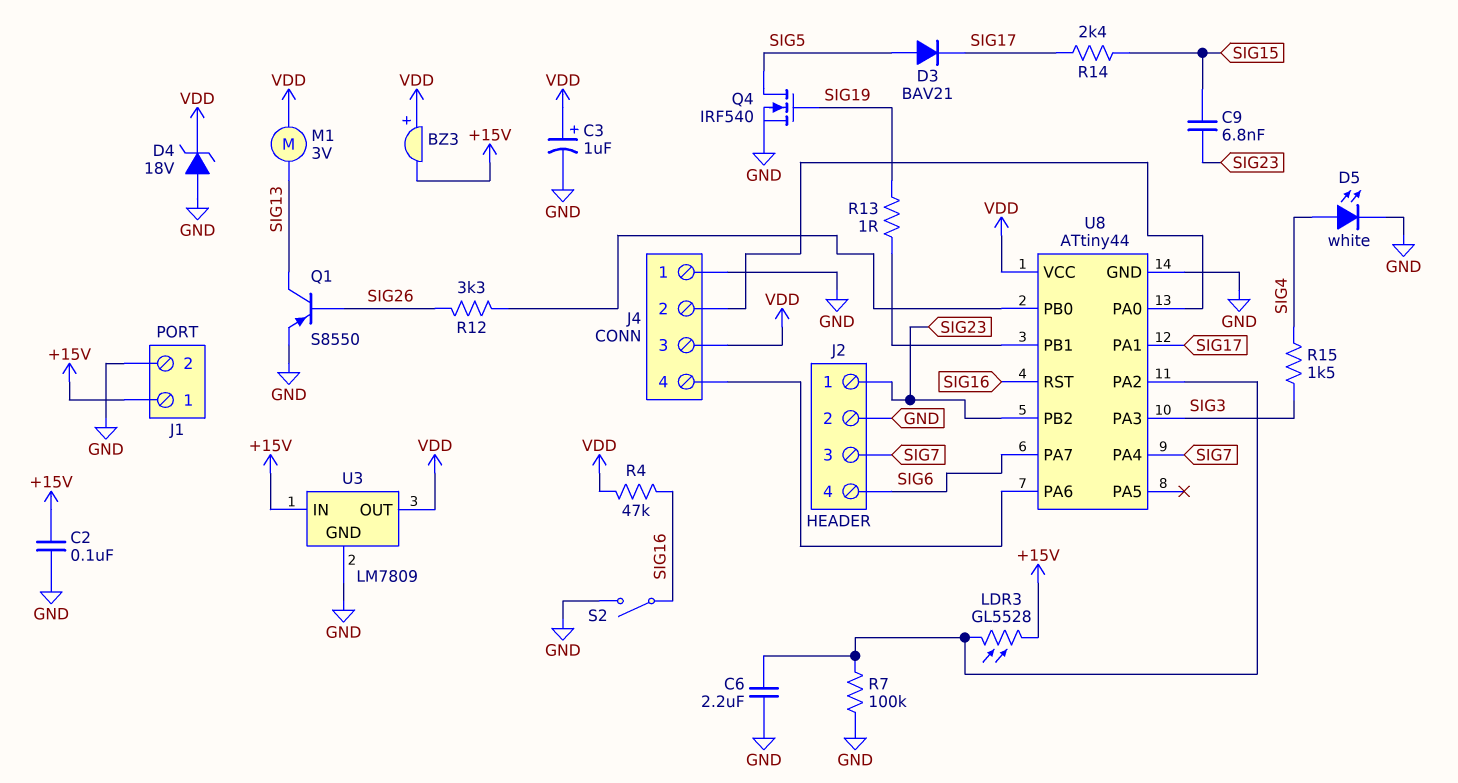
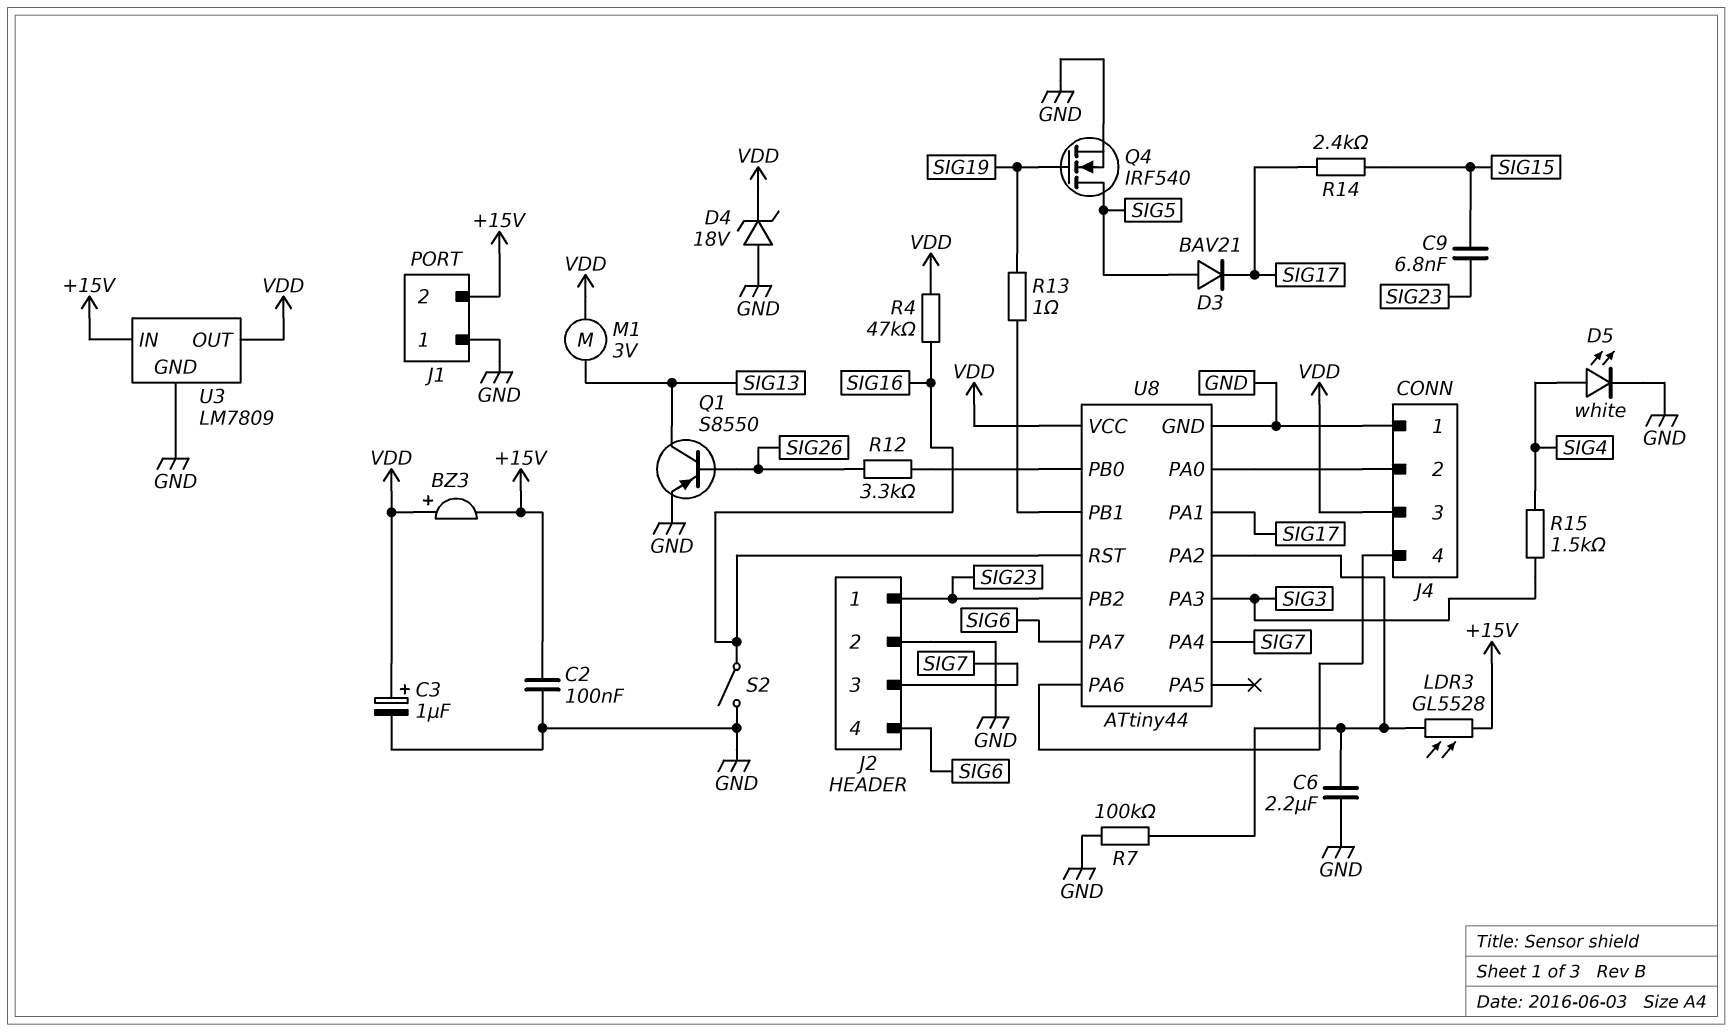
J1 pin 1: +15V -> GND
J1 pin 2: GND -> +15V

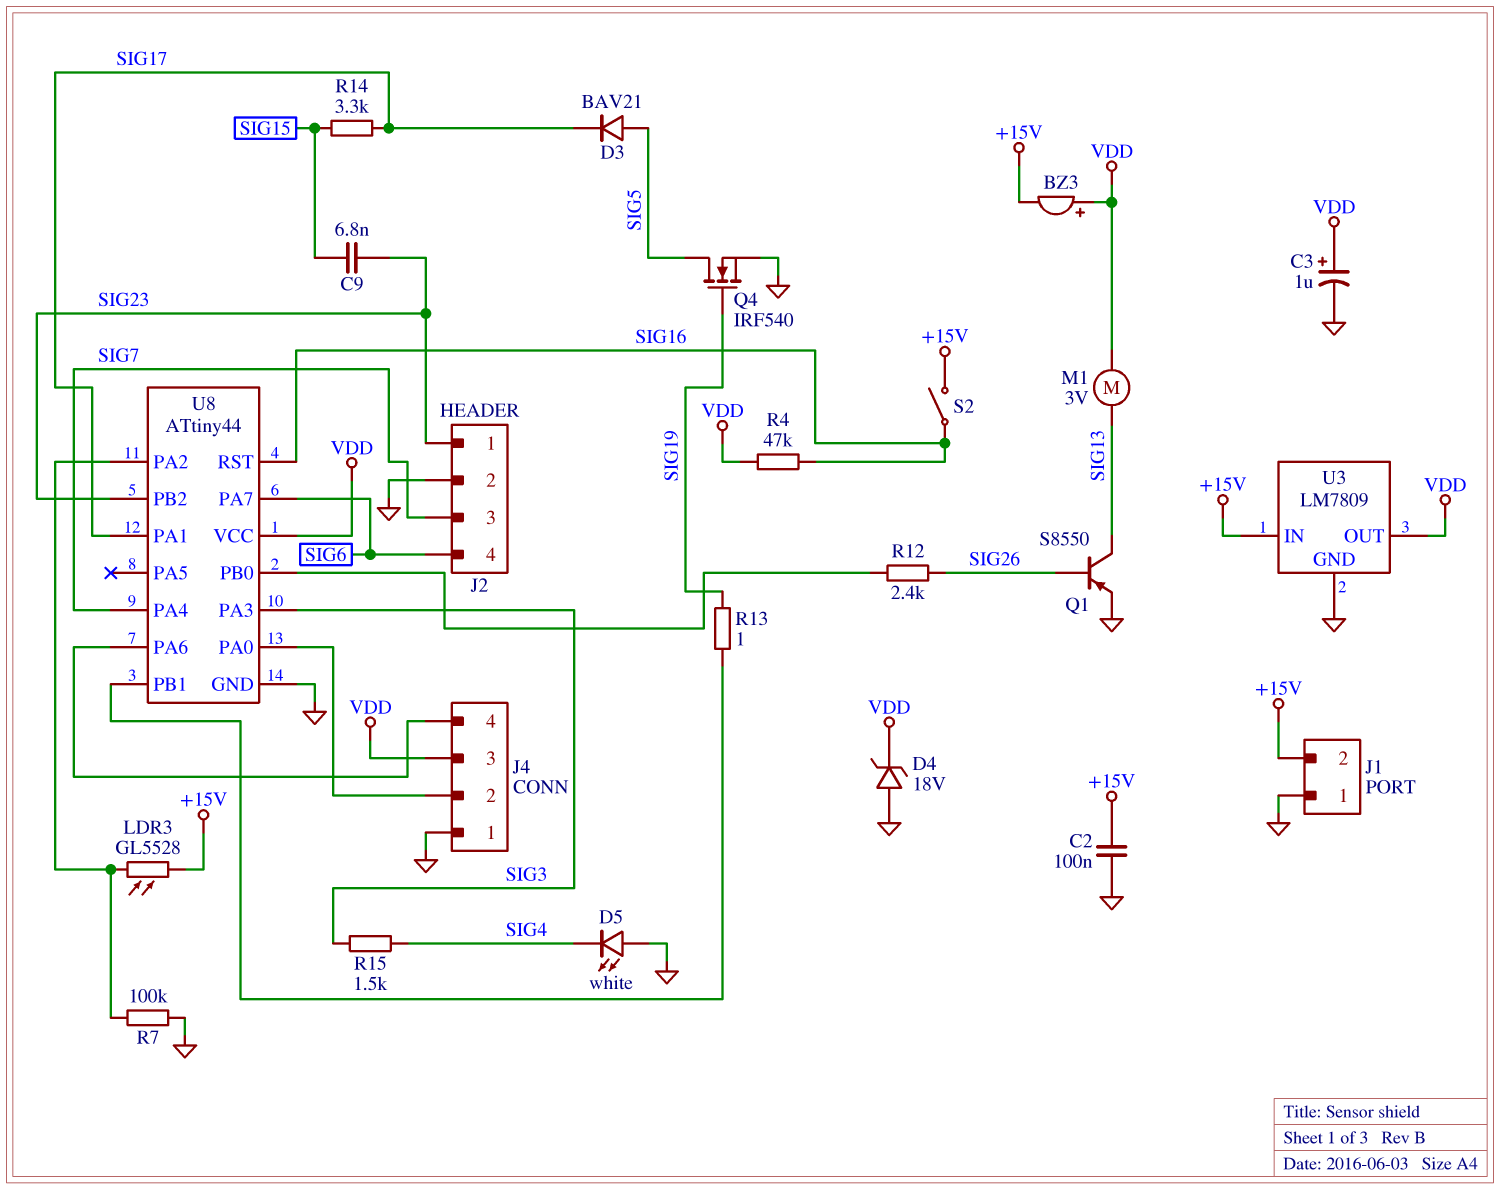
C6: 2.2uF (GND, U8/PA2) -> none
D5: LED white (A SIG4, K GND) -> LED white (A GND, K SIG4)
R12: 3.3k (SIG26, U8/PB0) -> 2.4k (SIG26, U8/PB0)
R14: 2.4k (SIG15, SIG17) -> 3.3k (SIG15, SIG17)
S2: switch (GND, SIG16) -> switch (+15V, SIG16)

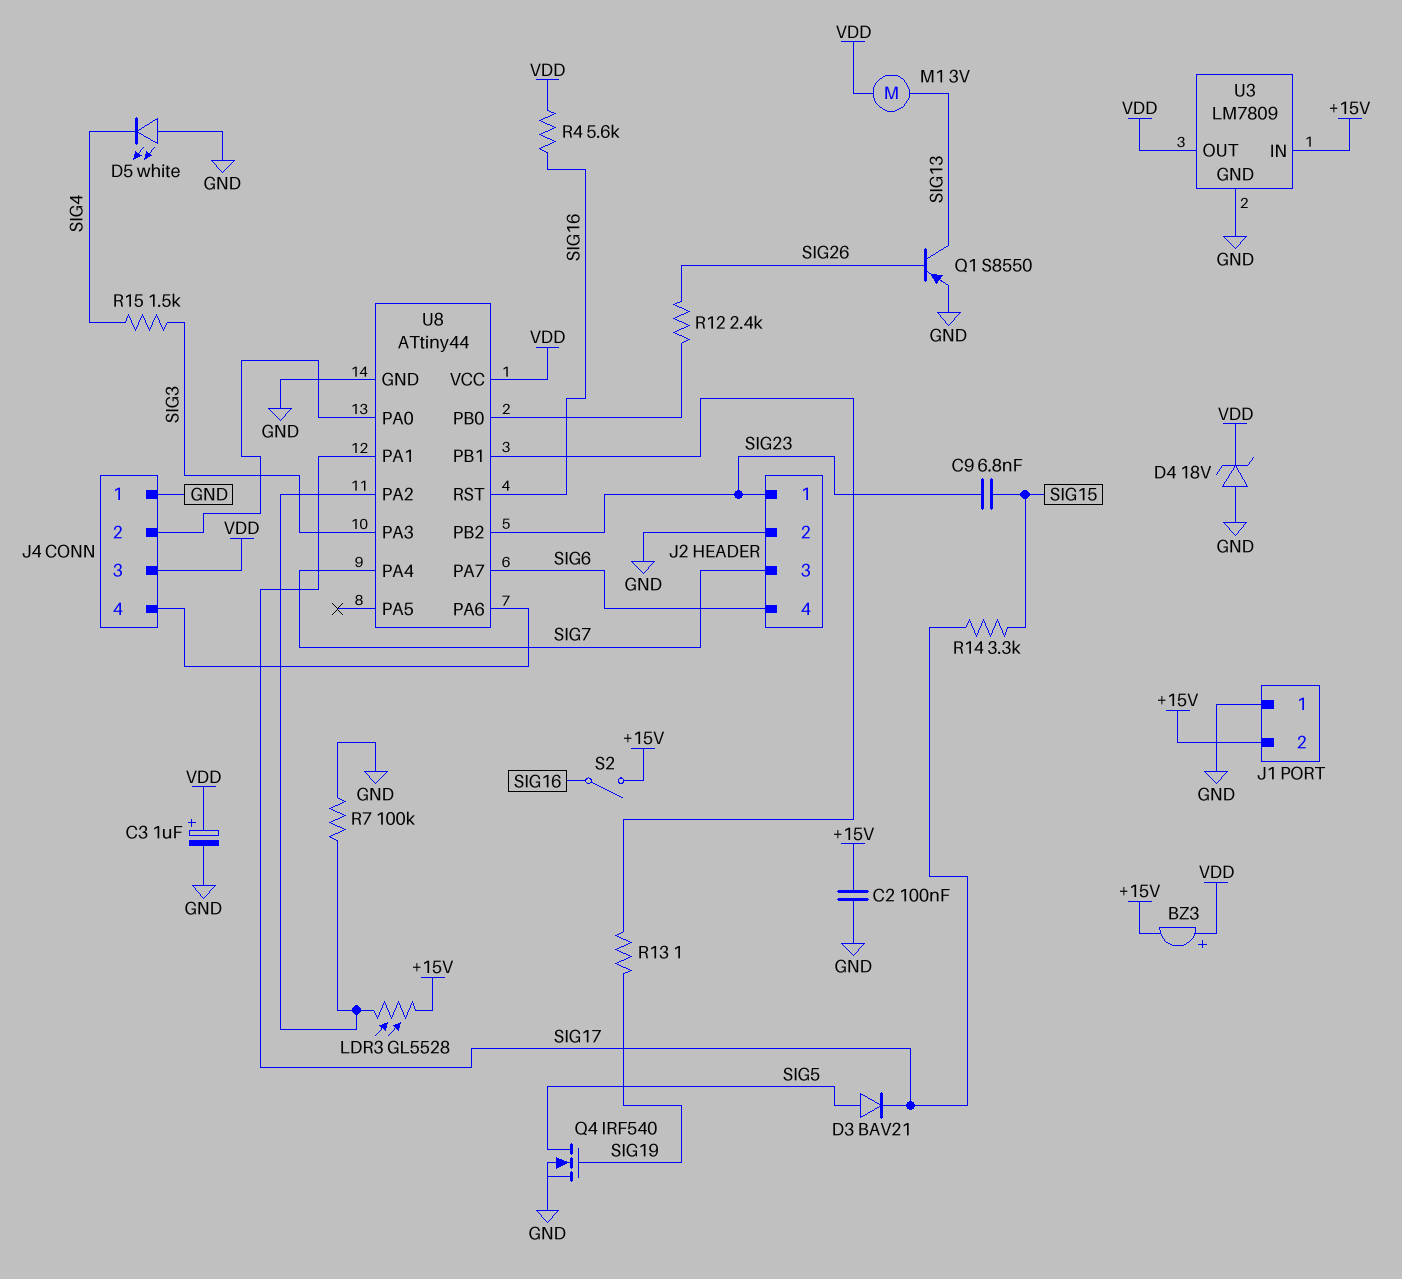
R4: 47k (SIG16, VDD) -> 5.6k (SIG16, VDD)

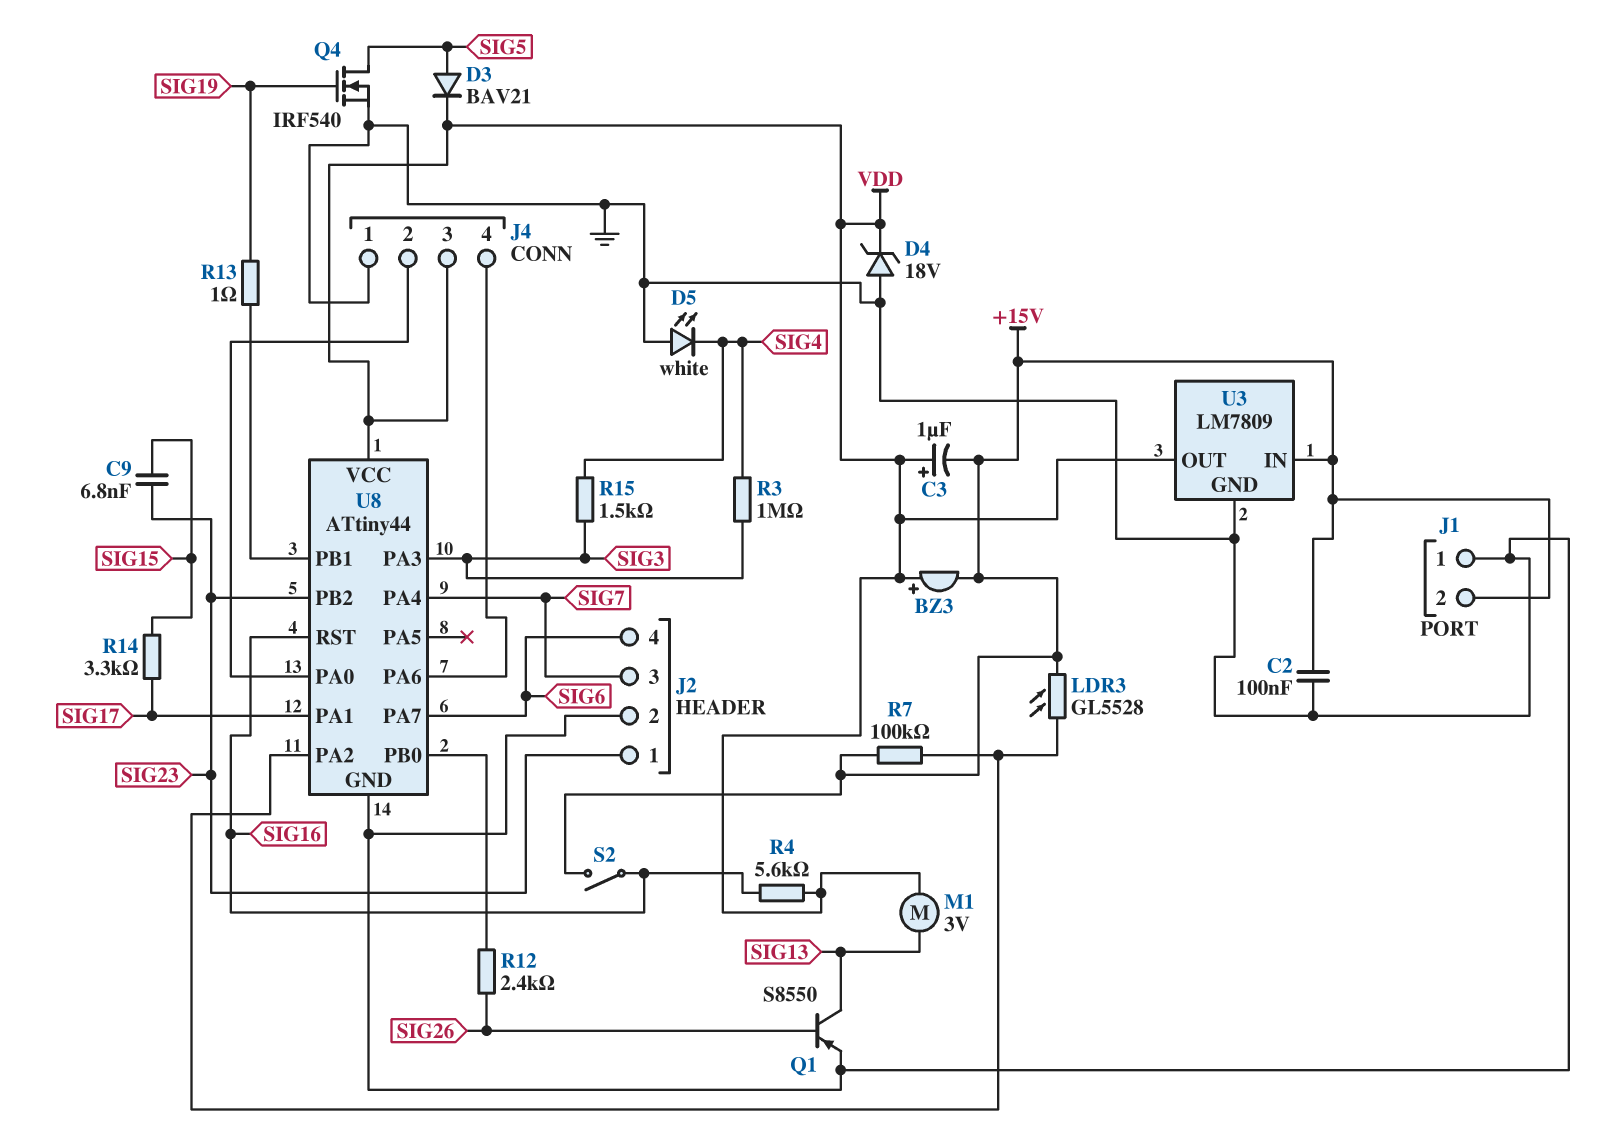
C3: 1uF (plus VDD, minus GND) -> 1uF (plus VDD, minus +15V)
D3: diode BAV21 (A SIG5, K SIG17) -> diode BAV21 (A SIG5, K VDD)
R3: none -> 1M (SIG3, SIG4)
R7: 100k (GND, U8/PA2) -> 100k (+15V, U8/PA2)

